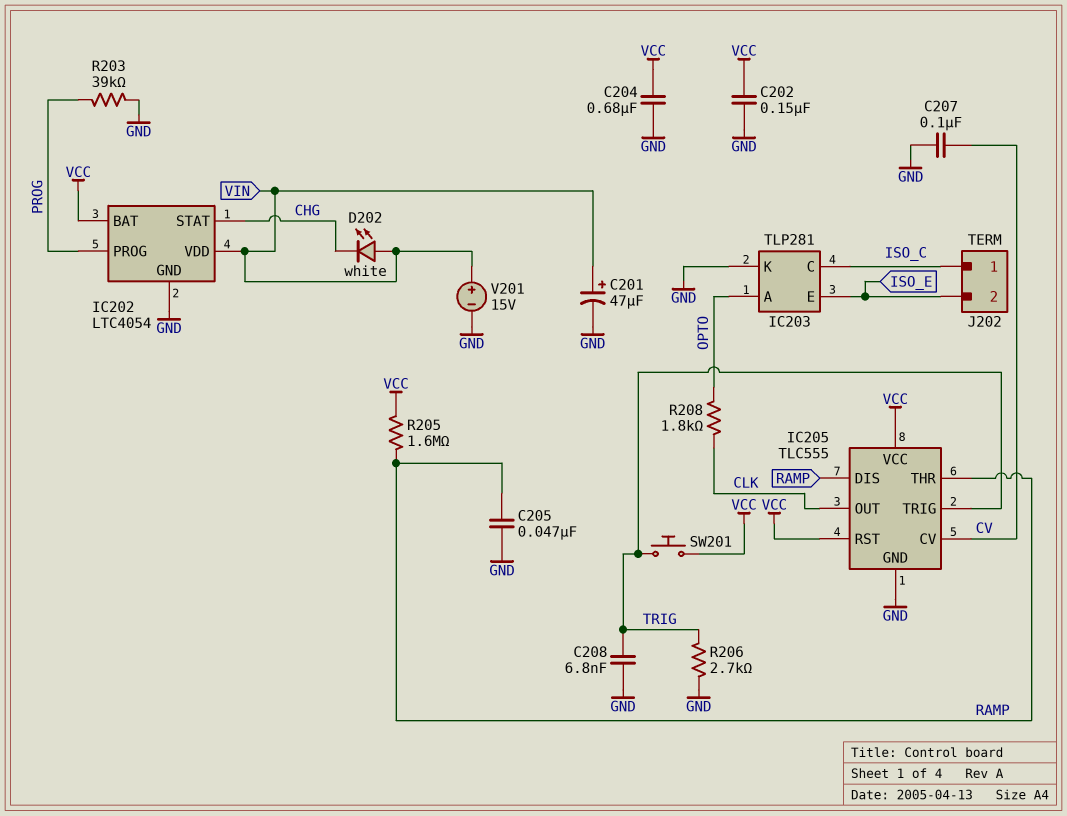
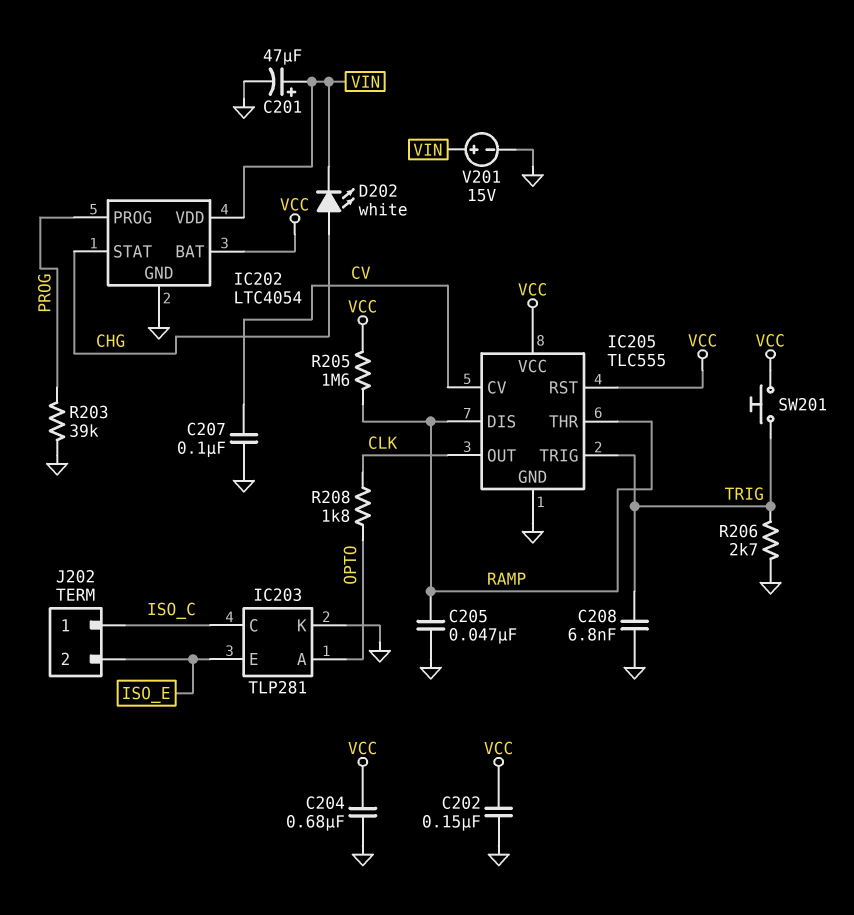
D202: LED white (A VIN, K CHG) -> LED white (A CHG, K VIN)

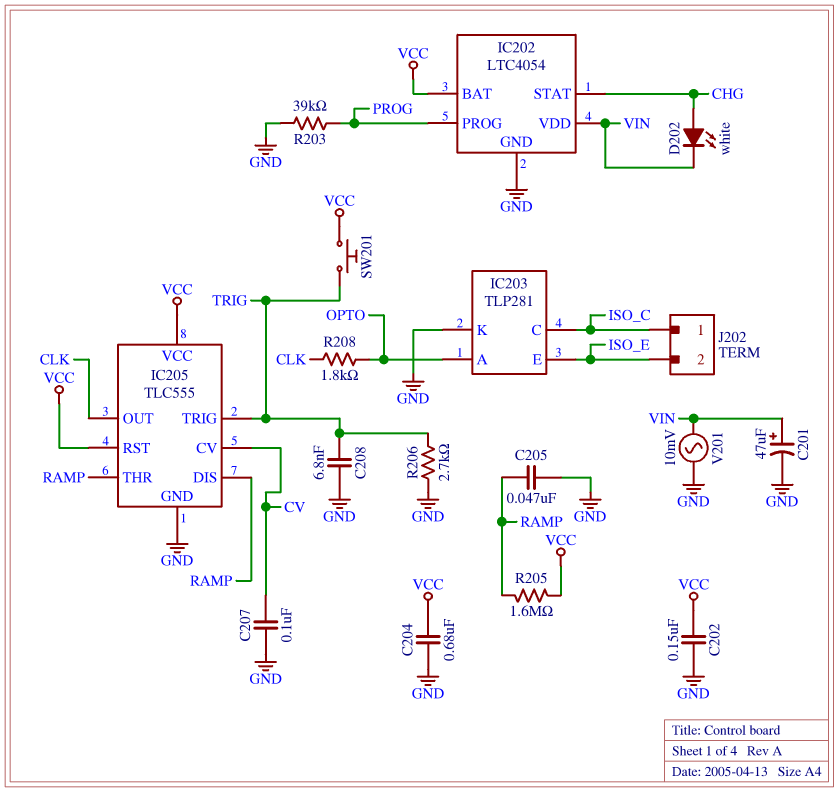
V201: 15V (plus VIN, minus GND) -> AC 10mV (GND, VIN)

